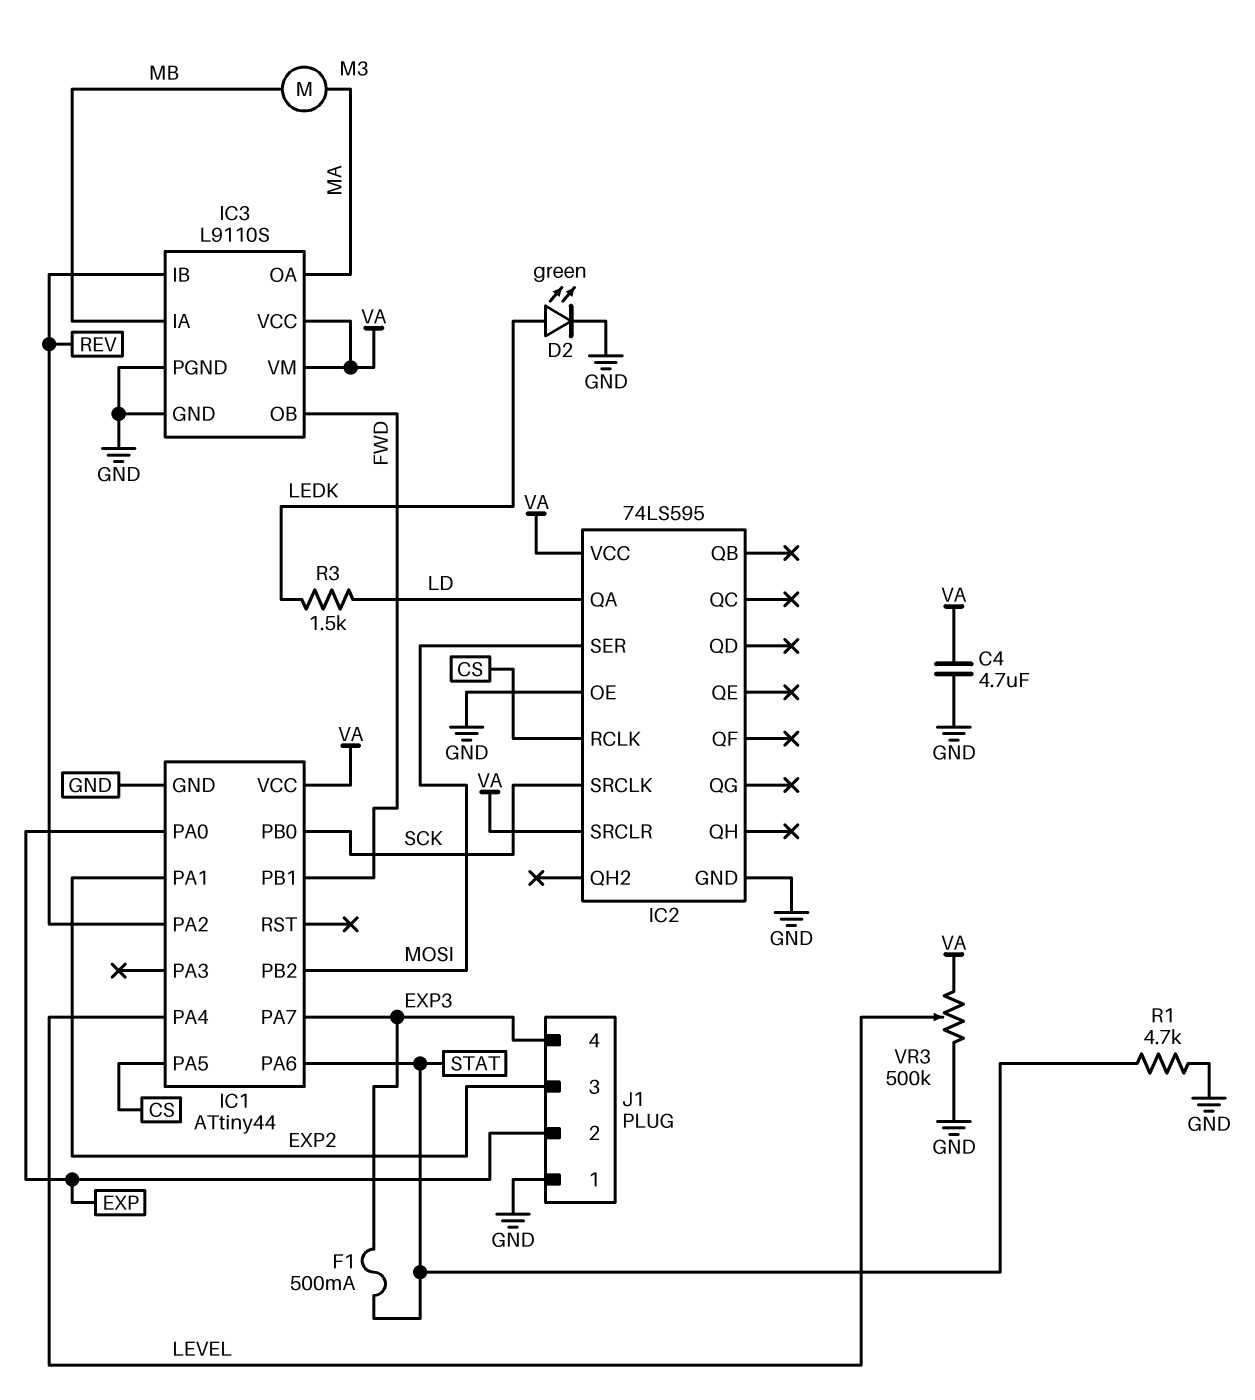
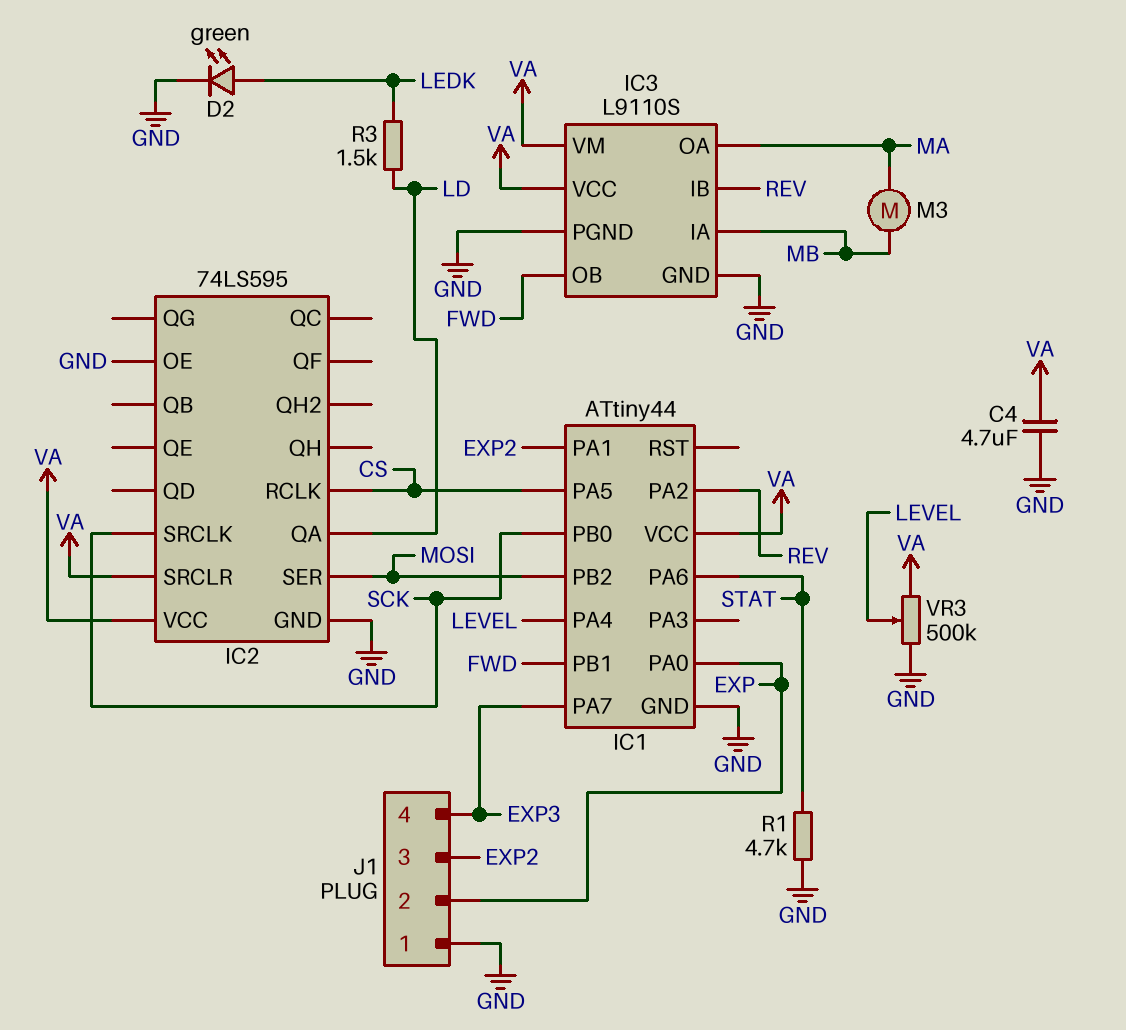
F1: 500mA (EXP3, STAT) -> none

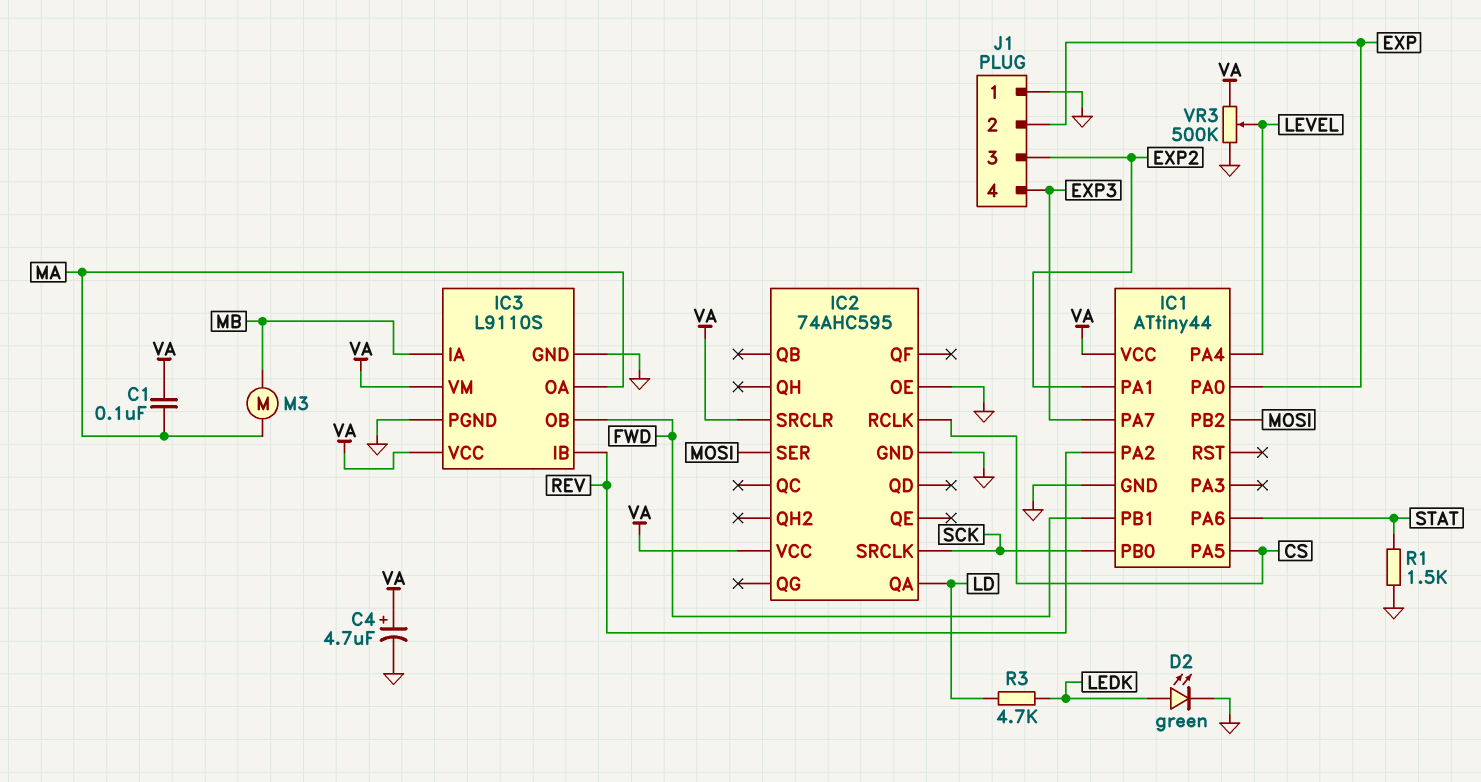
C1: none -> 100nF (MA, VA)
C4: 4.7uF (GND, VA) -> 4.7uF (plus VA, minus GND)
IC2: 74LS595 -> 74AHC595
R1: 4.7k (GND, STAT) -> 1.5k (GND, STAT)
R3: 1.5k (LD, LEDK) -> 4.7k (LD, LEDK)

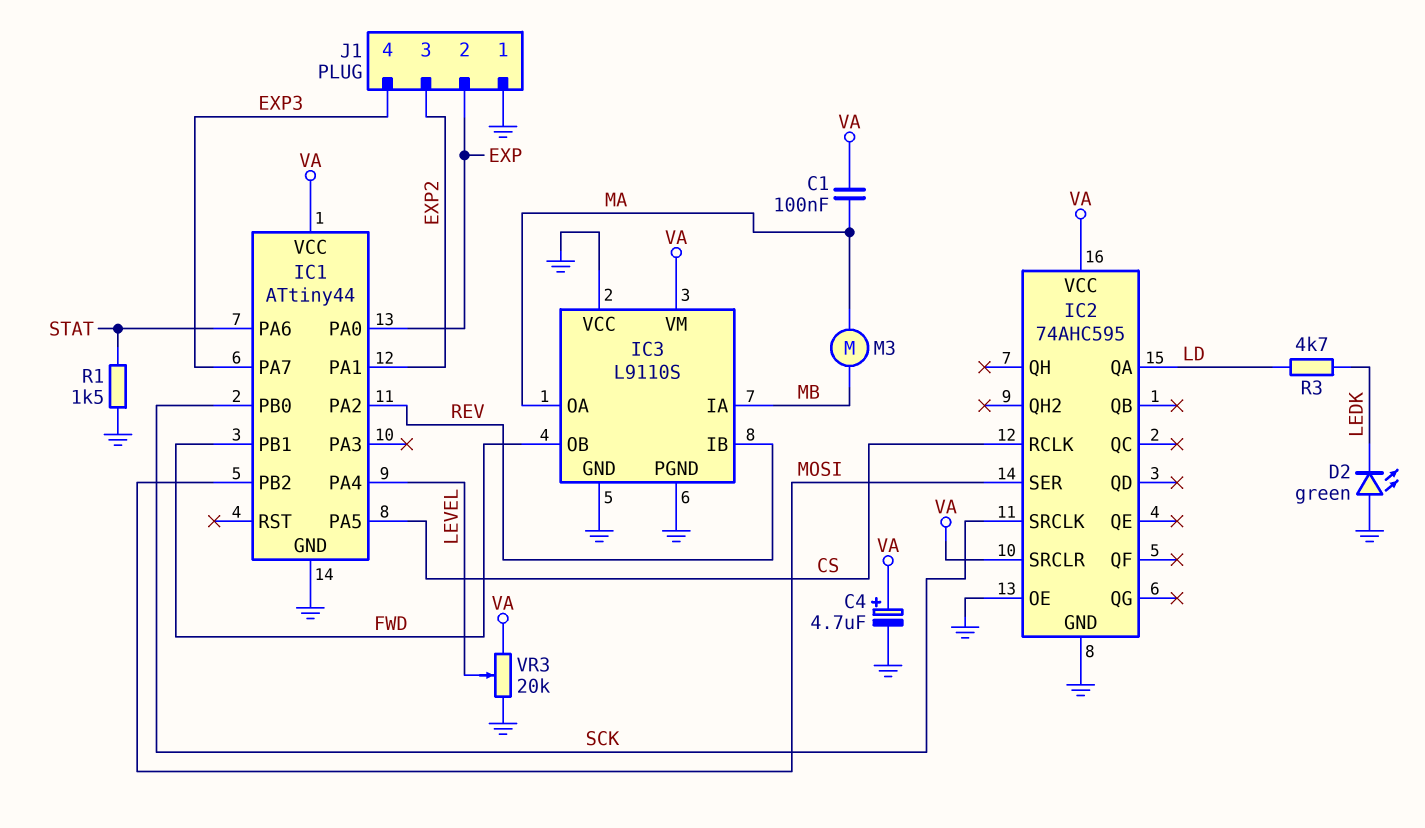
D2: LED green (A LEDK, K GND) -> LED green (A GND, K LEDK)
IC3 pin VCC: VA -> GND
VR3: 500k (GND, VA, wiper LEVEL) -> 20k (GND, VA, wiper LEVEL)

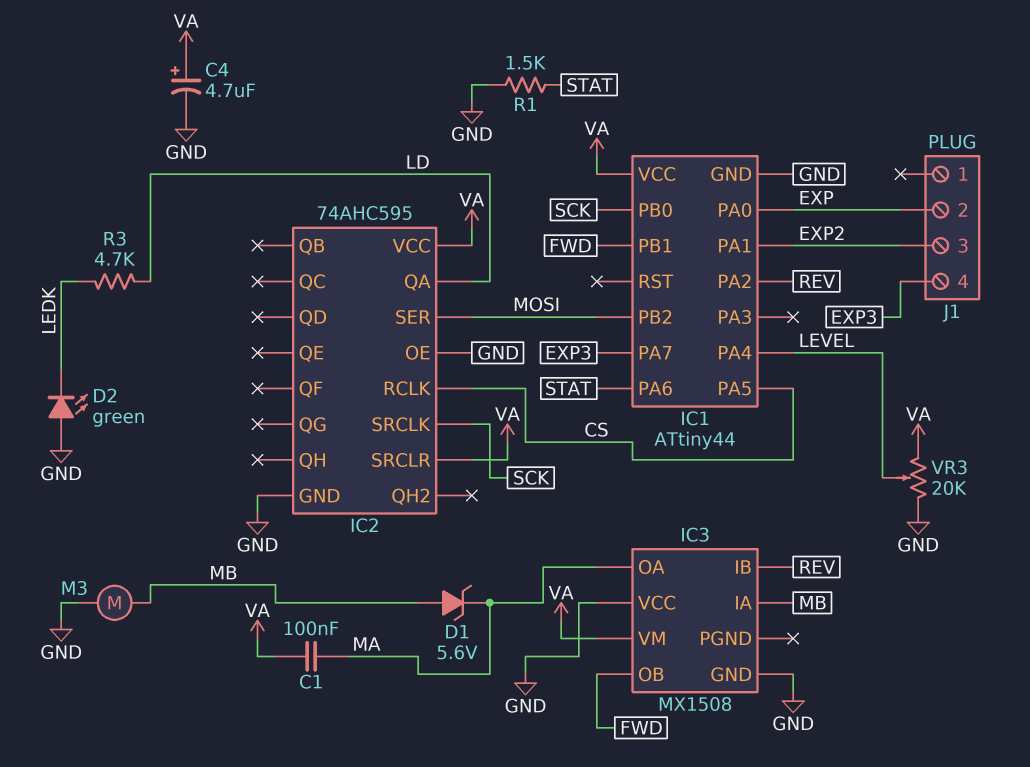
D1: none -> zener 5.6V (A MB, K MA)
IC3: L9110S -> MX1508
IC3 pin PGND: GND -> none
J1 pin 1: GND -> none
M3: motor (MA, MB) -> motor (GND, MB)

